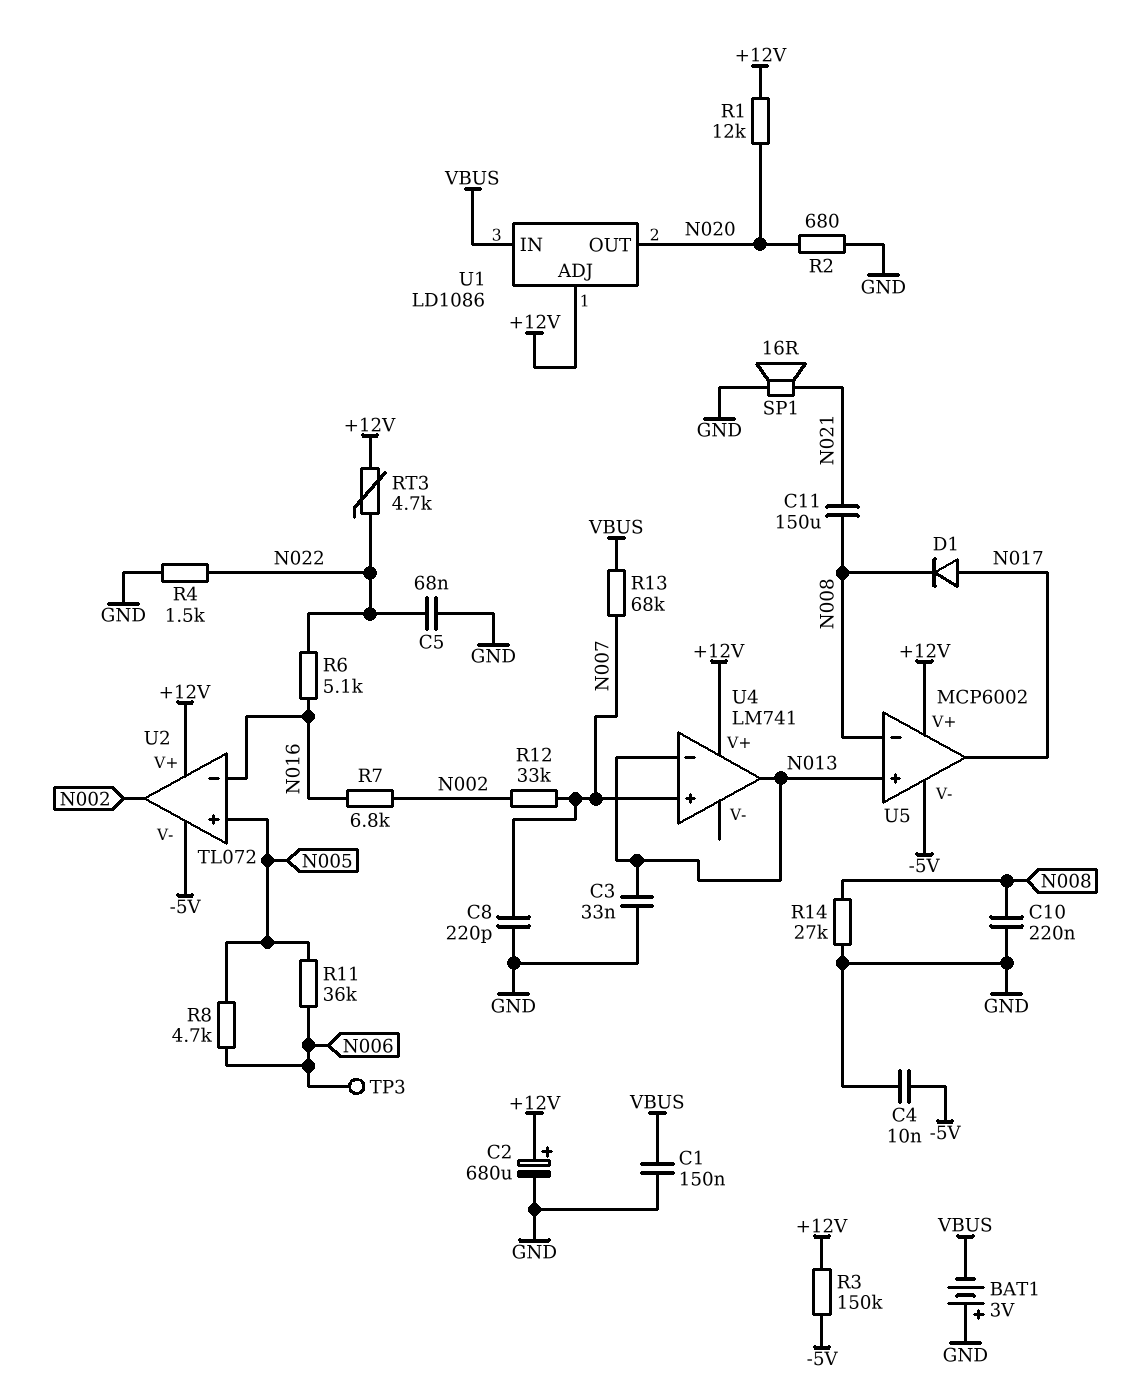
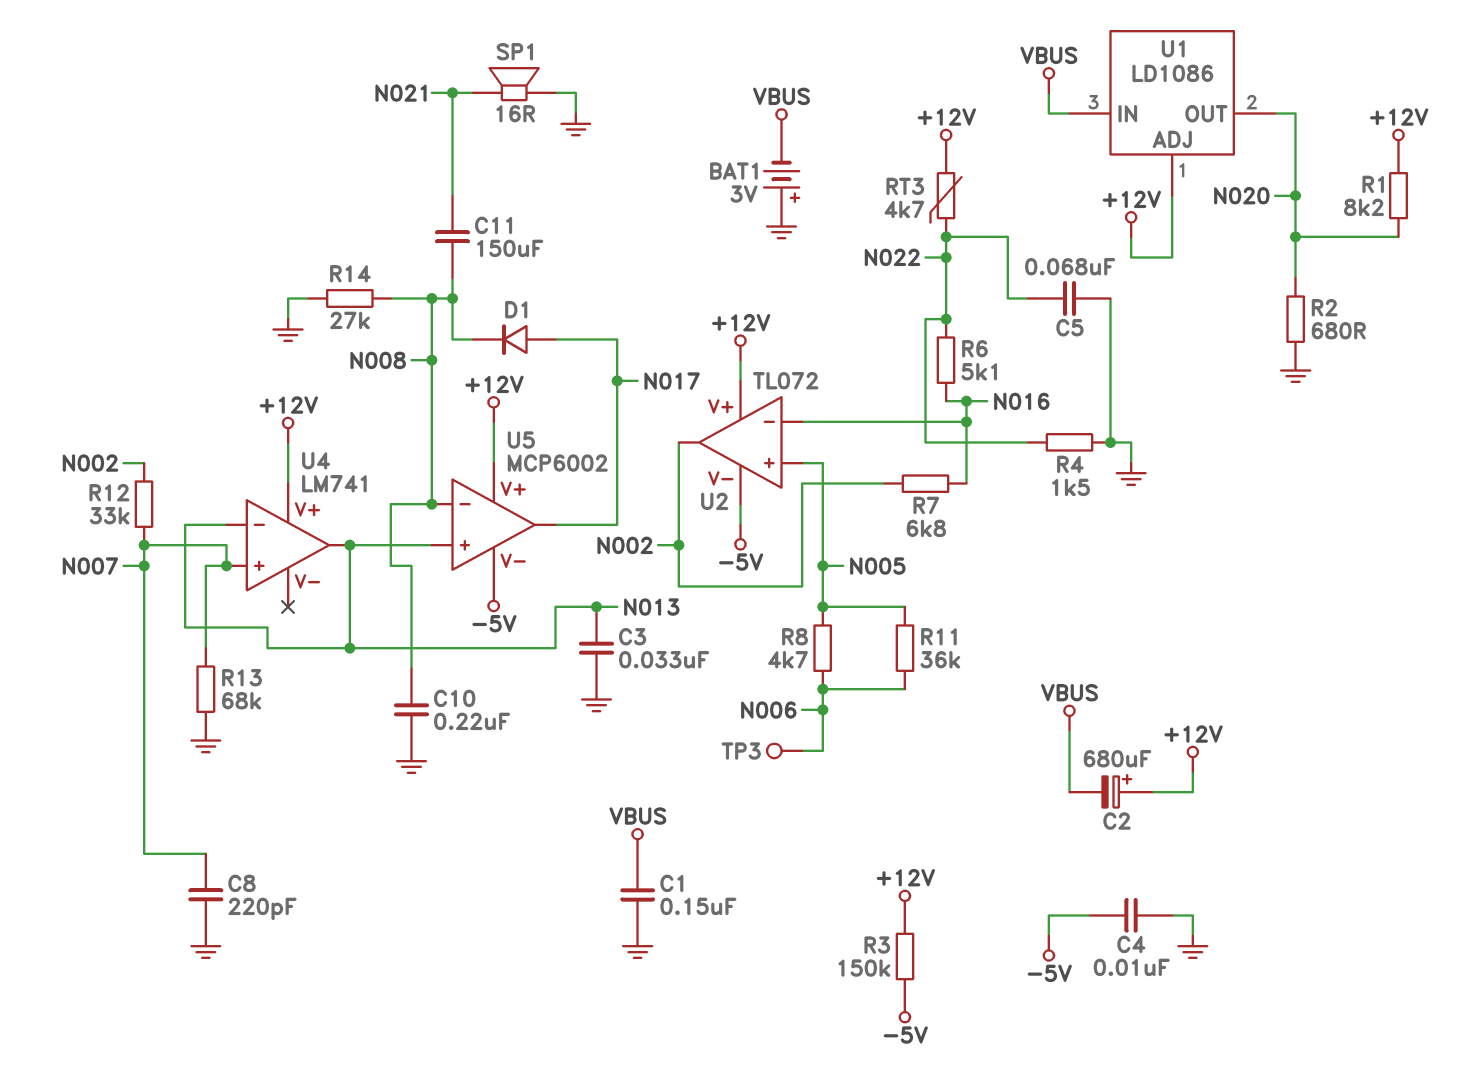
C2: 680uF (plus +12V, minus GND) -> 680uF (plus +12V, minus VBUS)
R1: 12k (+12V, N020) -> 8.2k (+12V, N020)
R13: 68k (N007, VBUS) -> 68k (GND, N007)

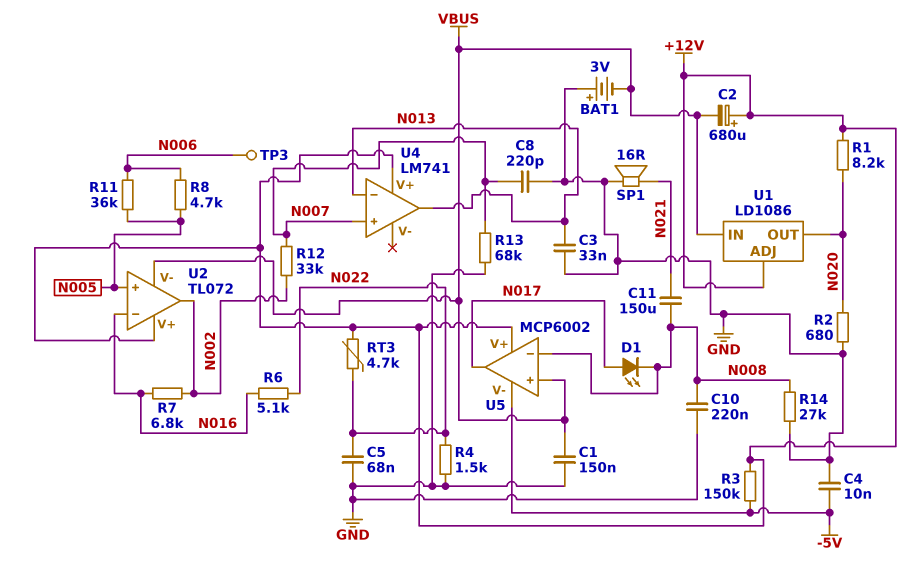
D1: diode (A N017, K N008) -> LED (A N017, K N008)
U2 pin V-: -5V -> VBUS
U5 pin in+: N013 -> VBUS

